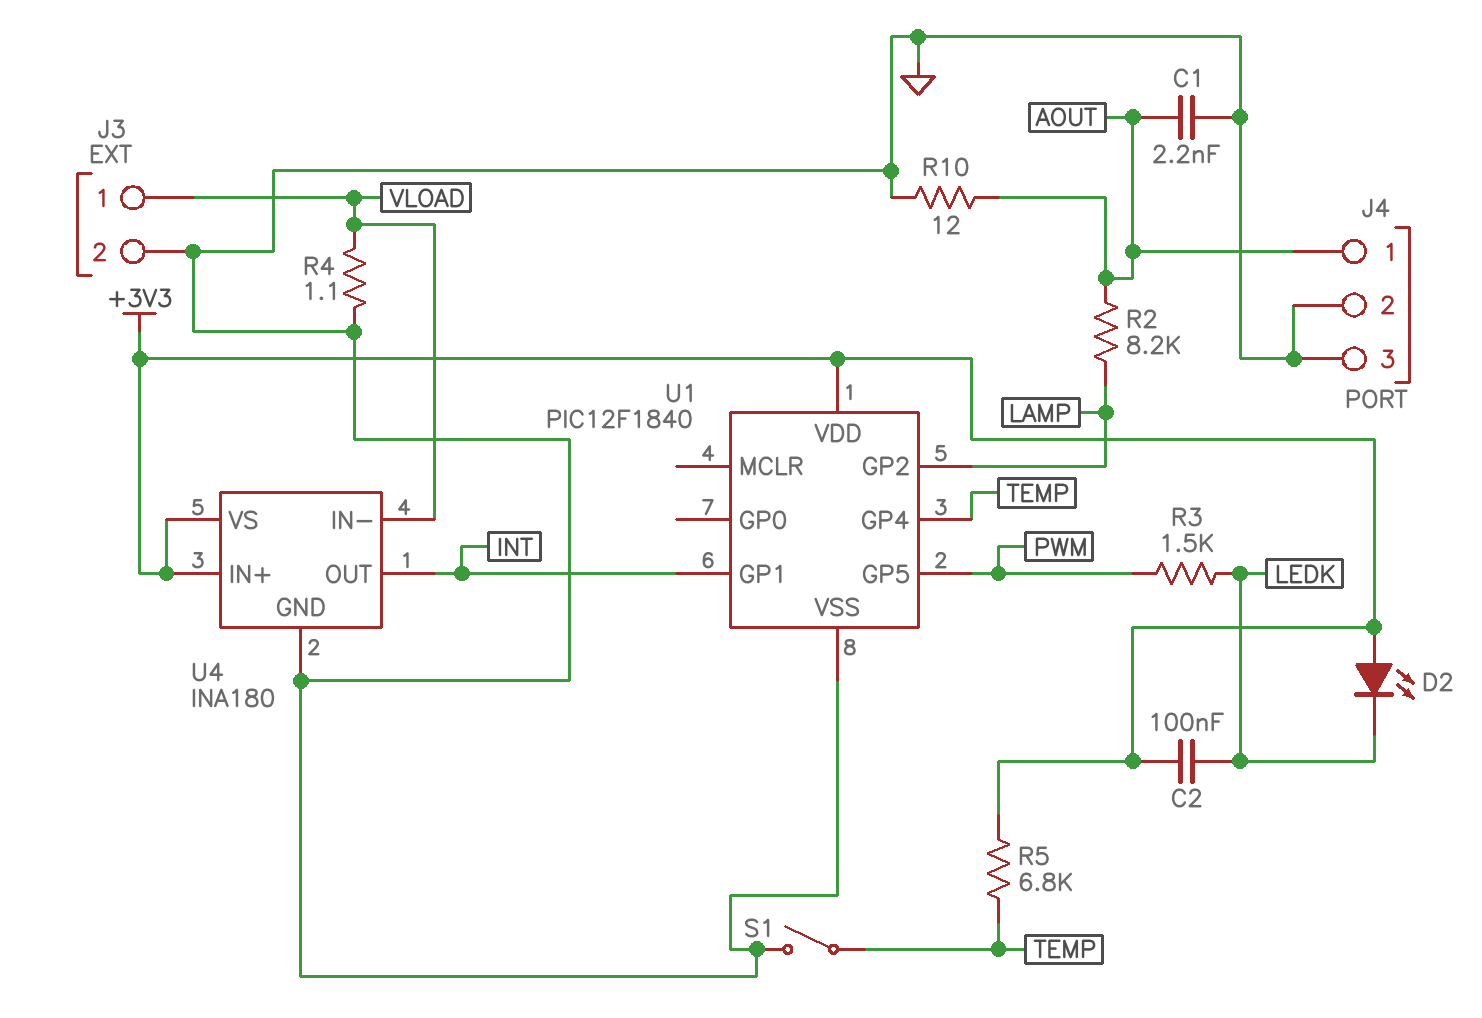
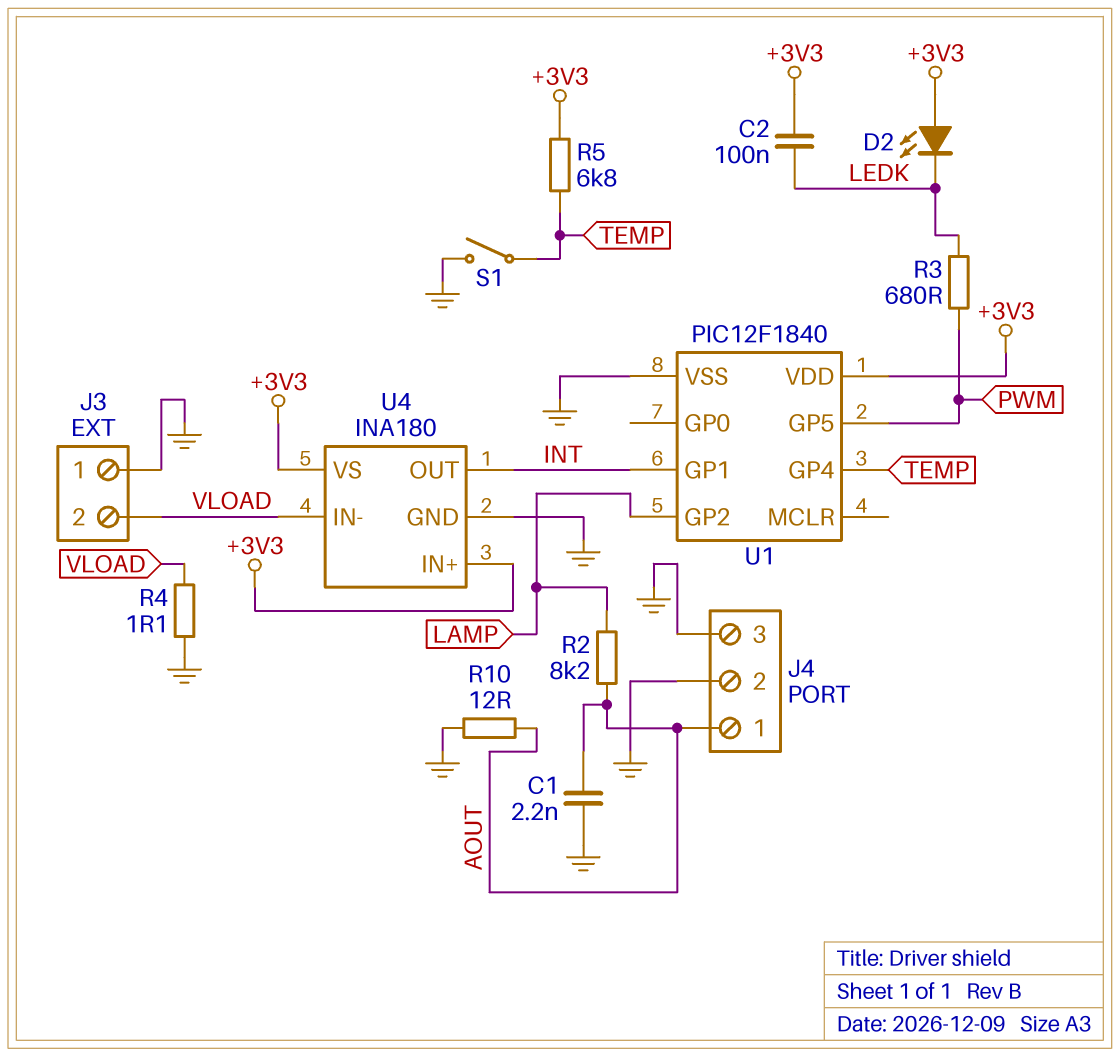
J3 pin 1: VLOAD -> GND
J3 pin 2: GND -> VLOAD
R3: 1.5k (LEDK, PWM) -> 680 (LEDK, PWM)

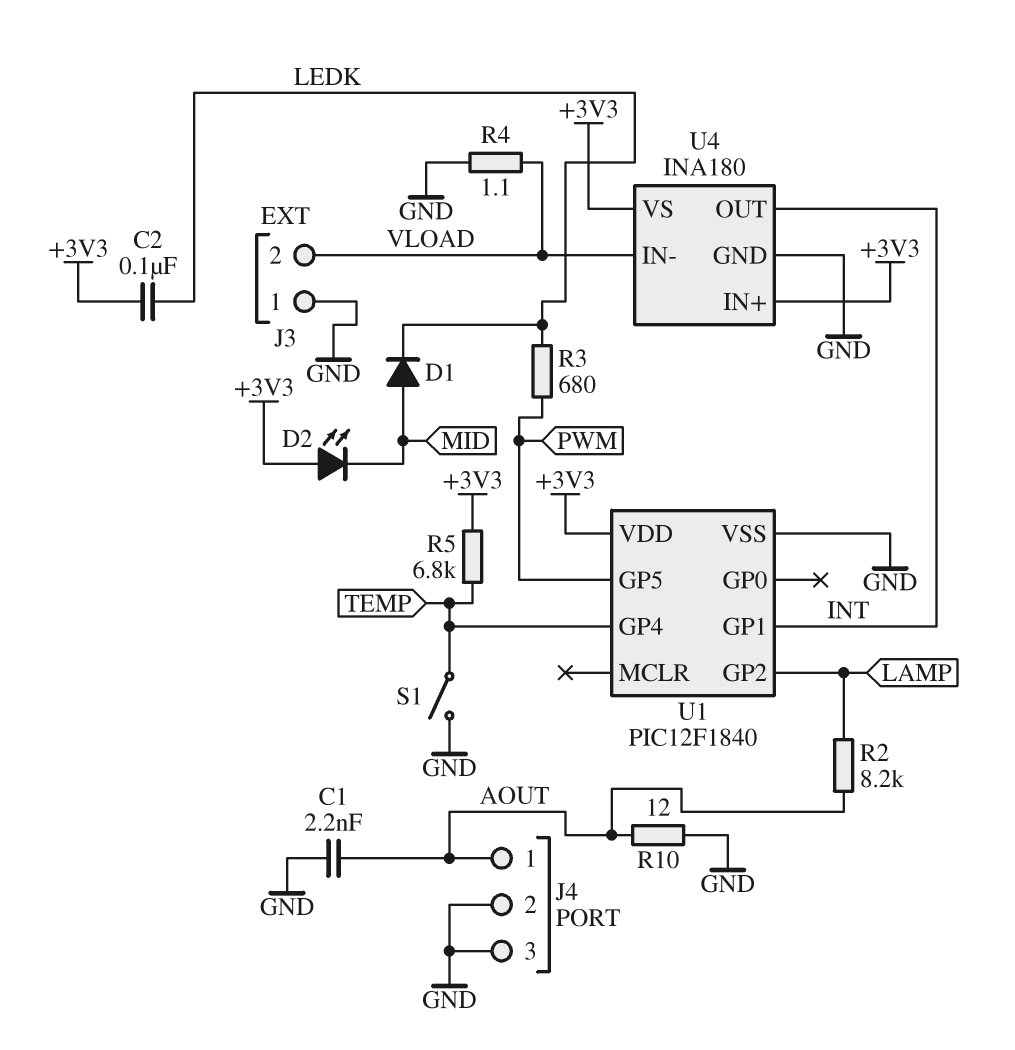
D1: none -> diode (A MID, K LEDK)
D2: LED (A +3V3, K LEDK) -> LED (A +3V3, K MID)

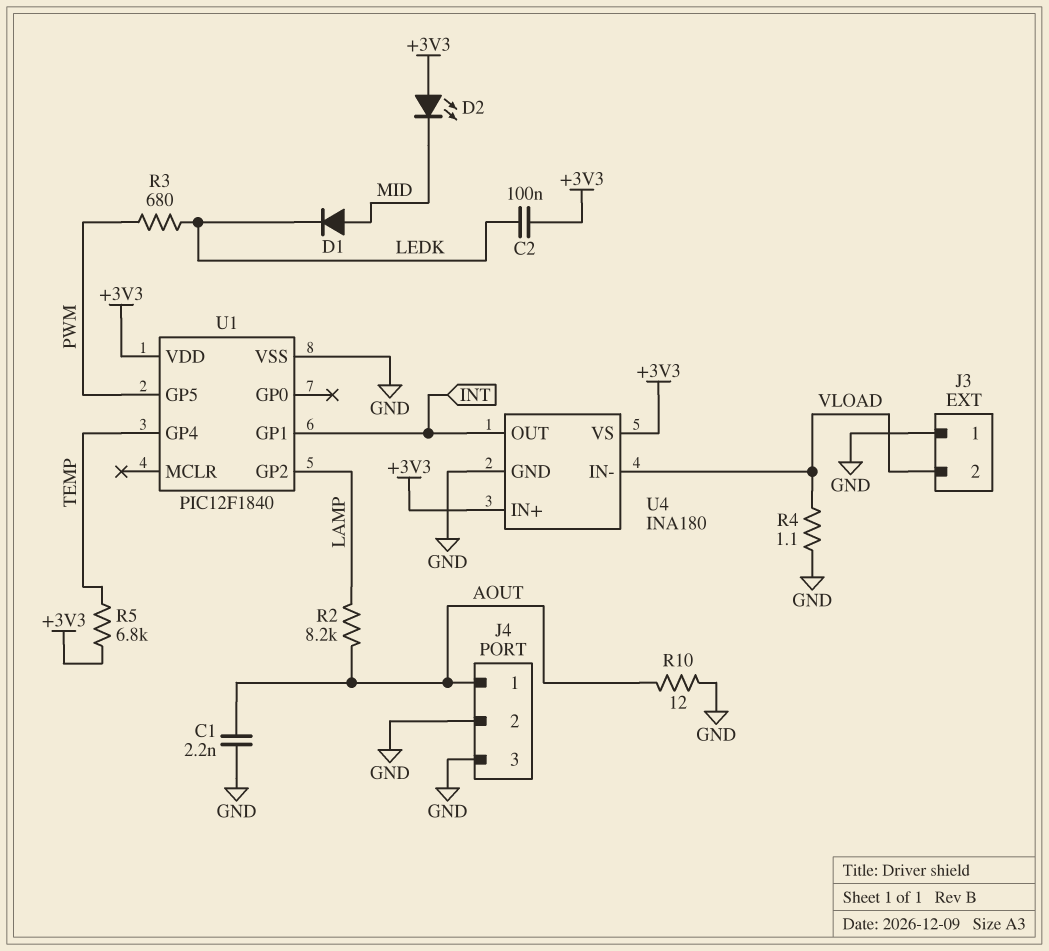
S1: switch (GND, TEMP) -> none

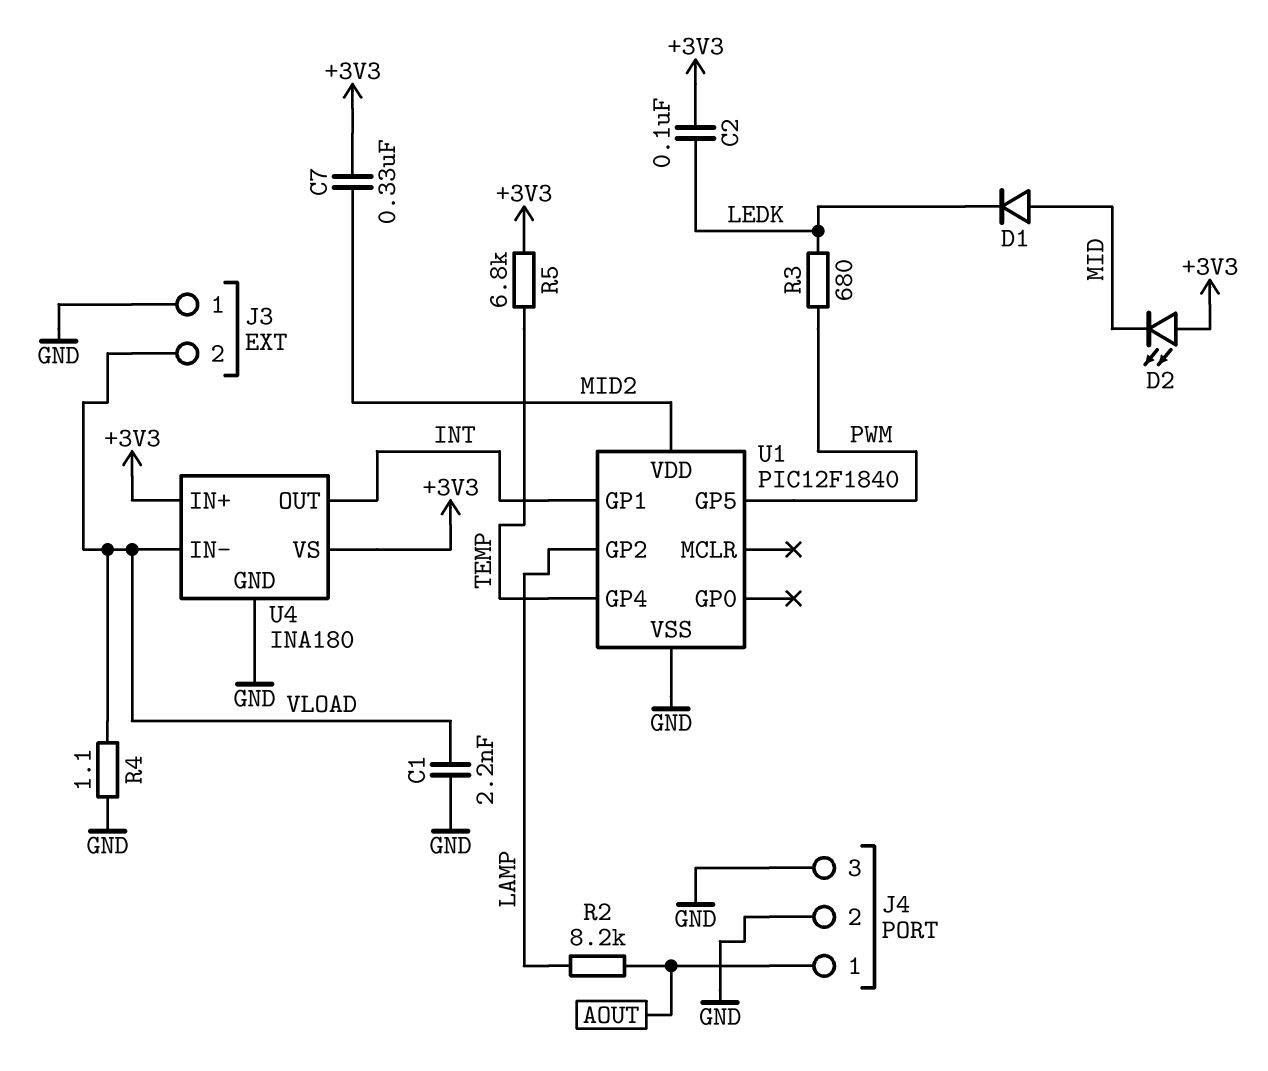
C1: 2.2nF (AOUT, GND) -> 2.2nF (GND, VLOAD)
C7: none -> 330nF (+3V3, MID2)
R10: 12 (AOUT, GND) -> none
U1 pin VDD: +3V3 -> MID2

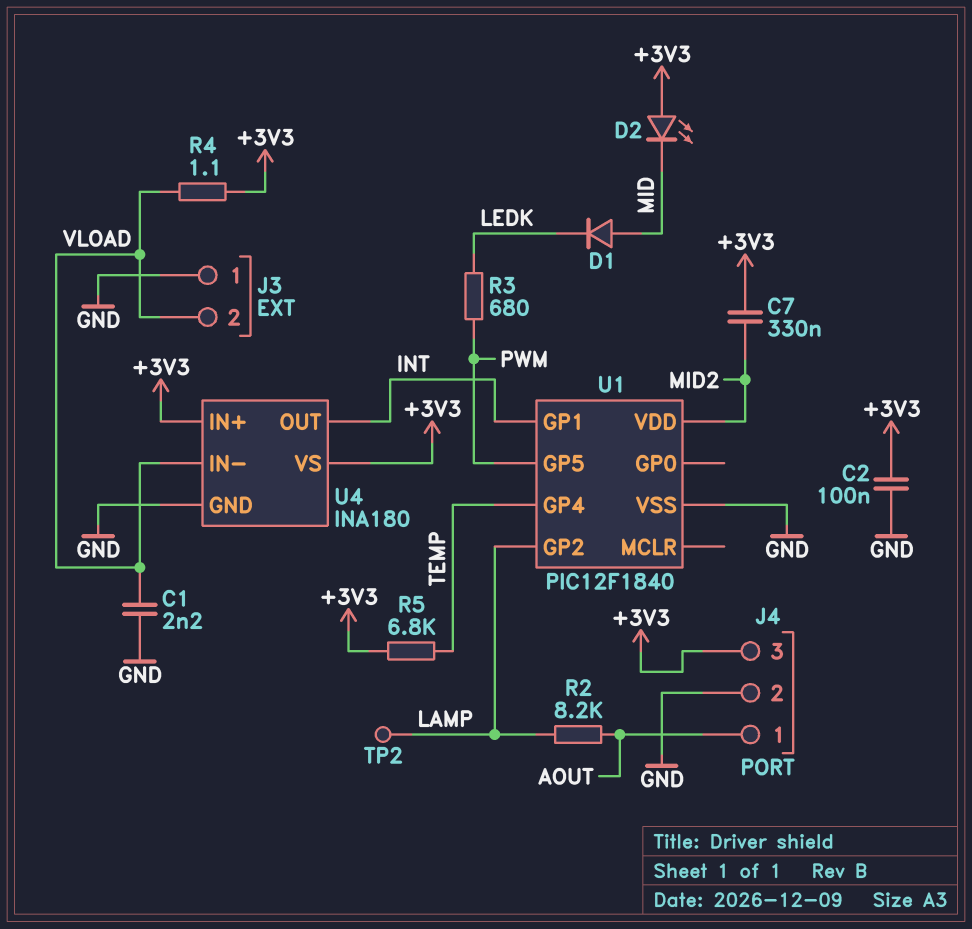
C2: 100nF (+3V3, LEDK) -> 100nF (+3V3, GND)
J4 pin 3: GND -> +3V3
R4: 1.1 (GND, VLOAD) -> 1.1 (+3V3, VLOAD)
TP2: none -> test point (LAMP)

